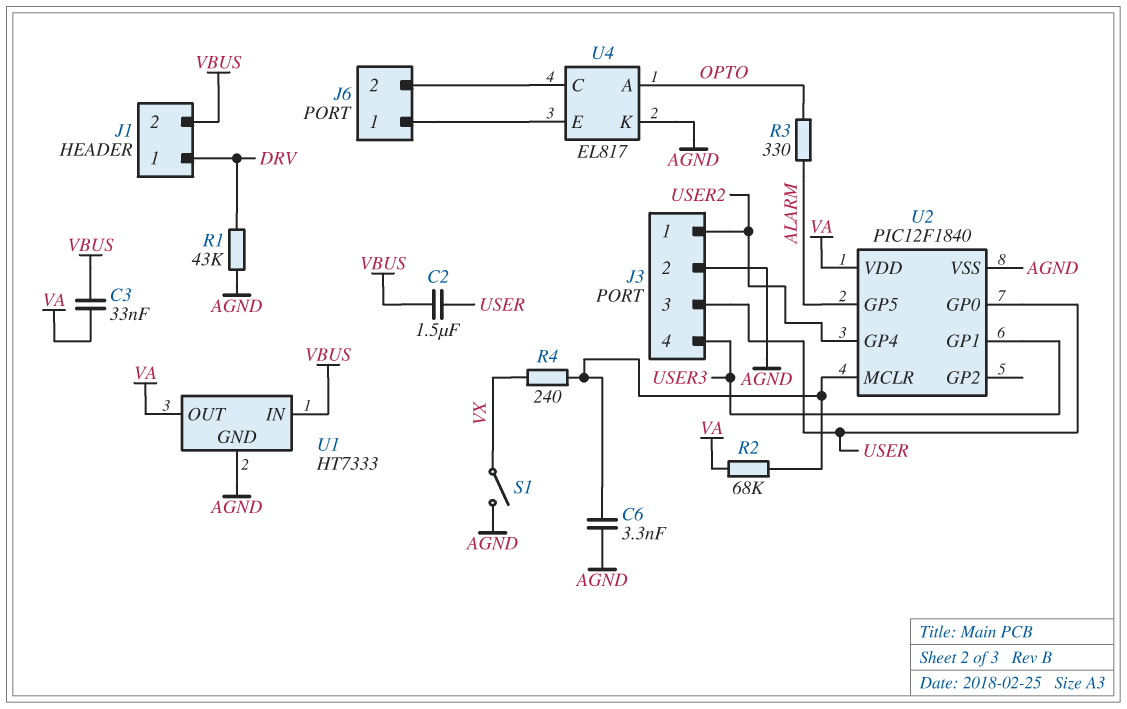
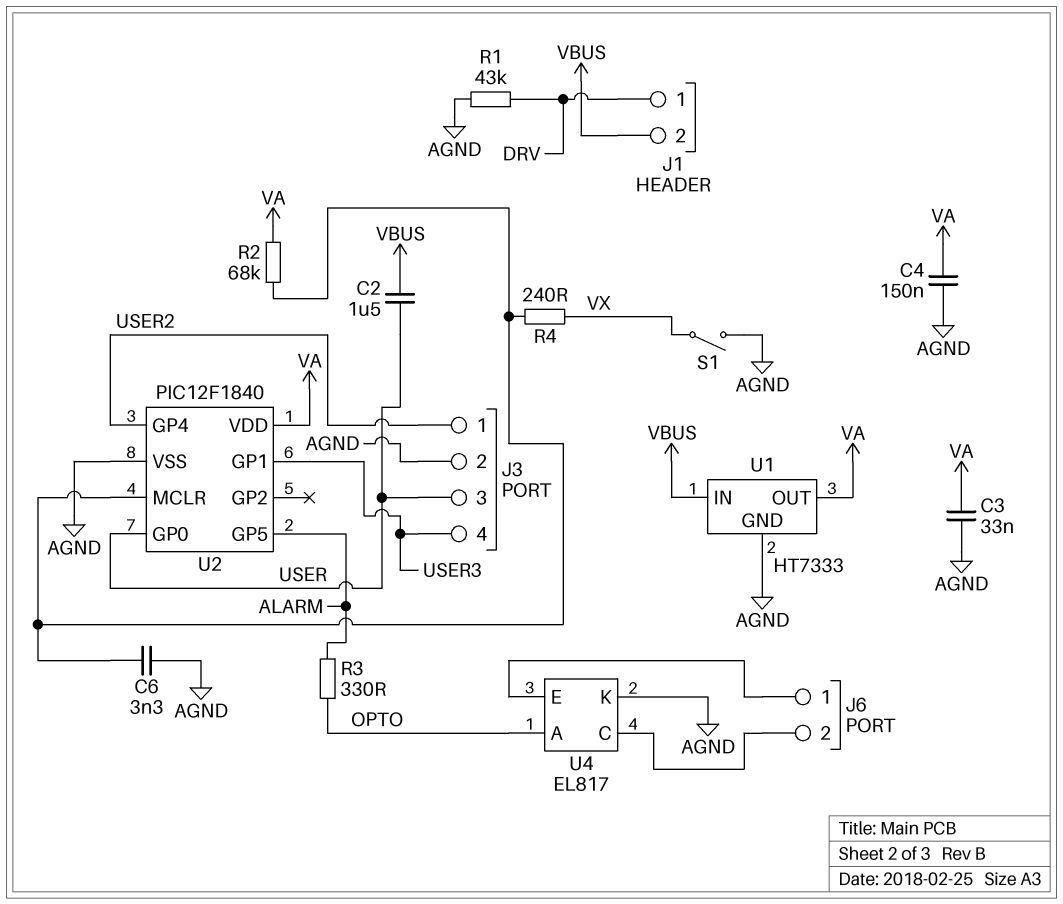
C3: 33nF (VA, VBUS) -> 33nF (AGND, VA)
C4: none -> 150nF (AGND, VA)

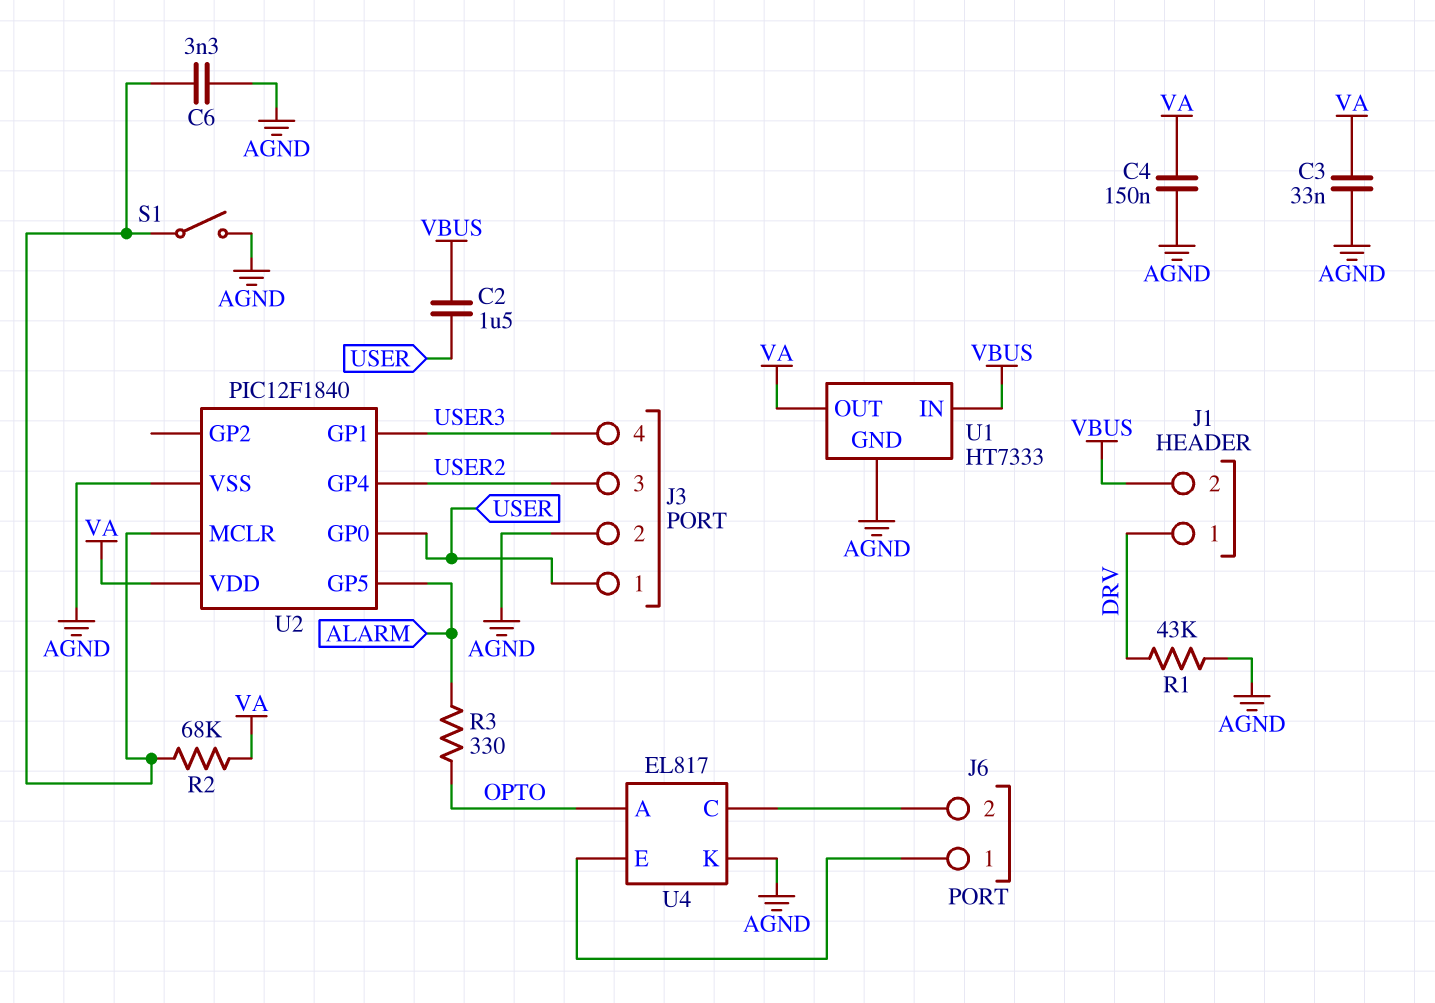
J3 pin 1: USER2 -> USER
J3 pin 3: USER -> USER2
R4: 240 (U2/MCLR, VX) -> none
S1: switch (AGND, VX) -> switch (AGND, U2/MCLR)

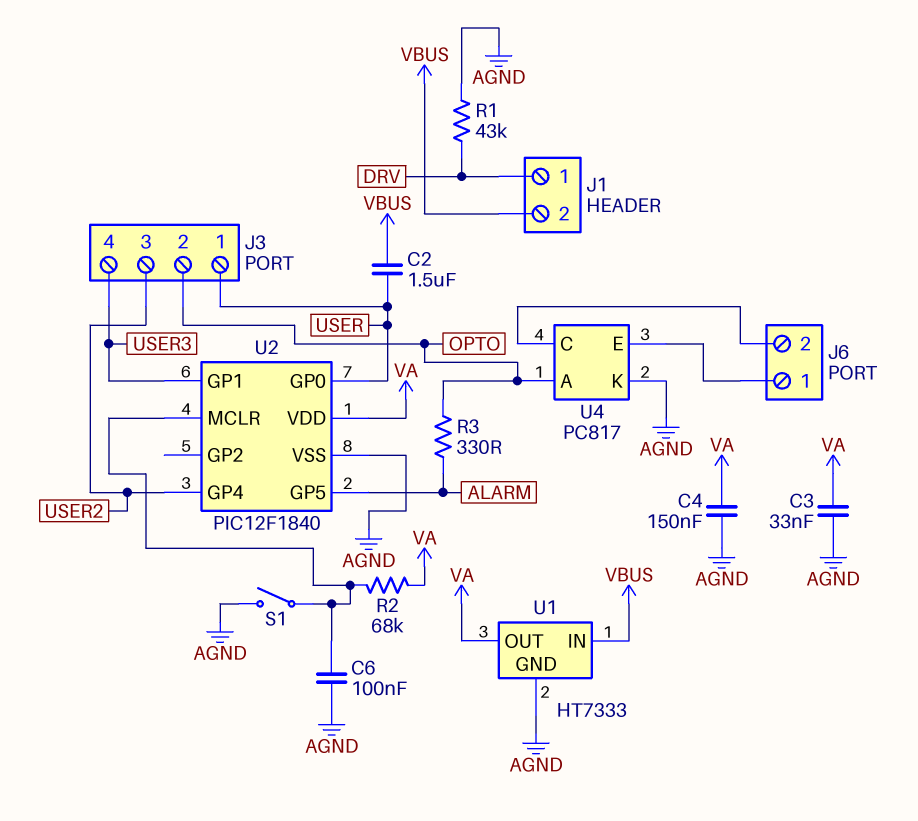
C6: 3.3nF (AGND, U2/MCLR) -> 100nF (AGND, U2/MCLR)
J3 pin 2: AGND -> OPTO
U4: EL817 -> PC817

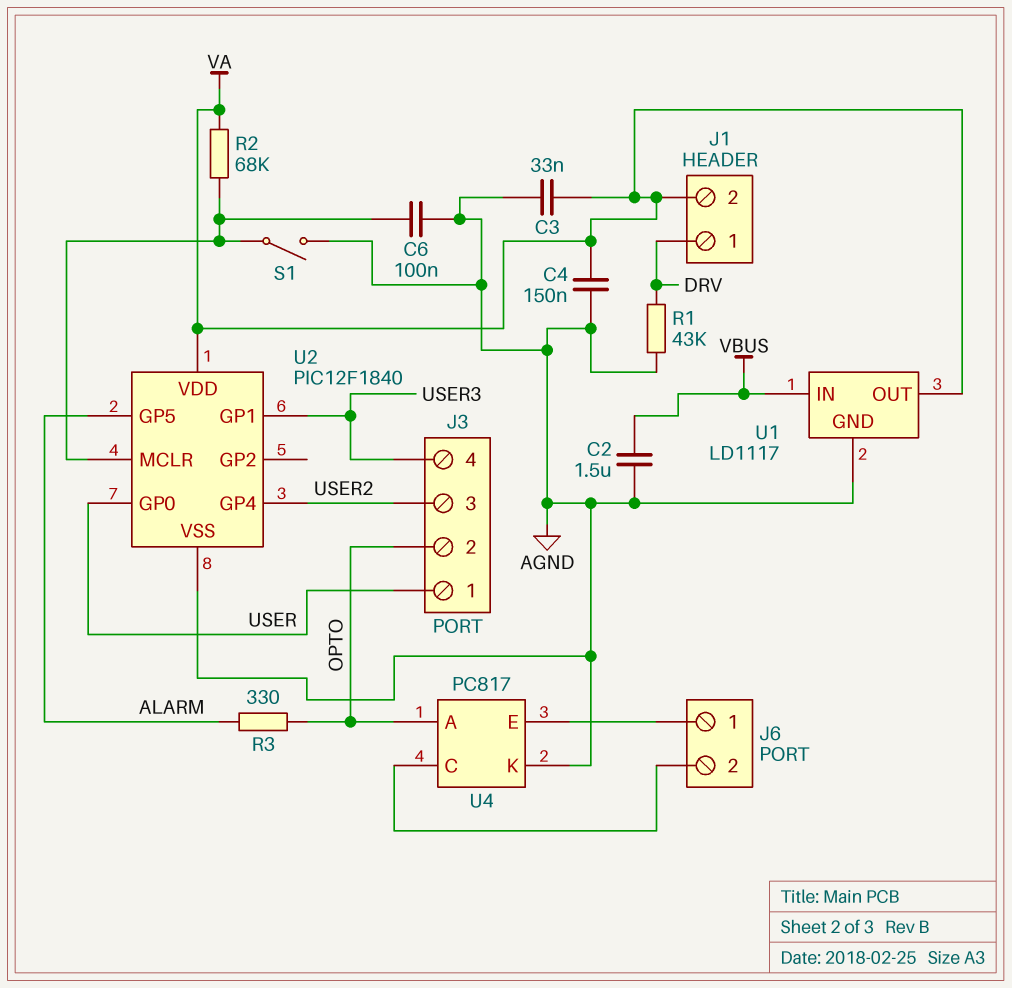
C2: 1.5uF (USER, VBUS) -> 1.5uF (AGND, VBUS)
J1 pin 2: VBUS -> VA
U1: HT7333 -> LD1117

